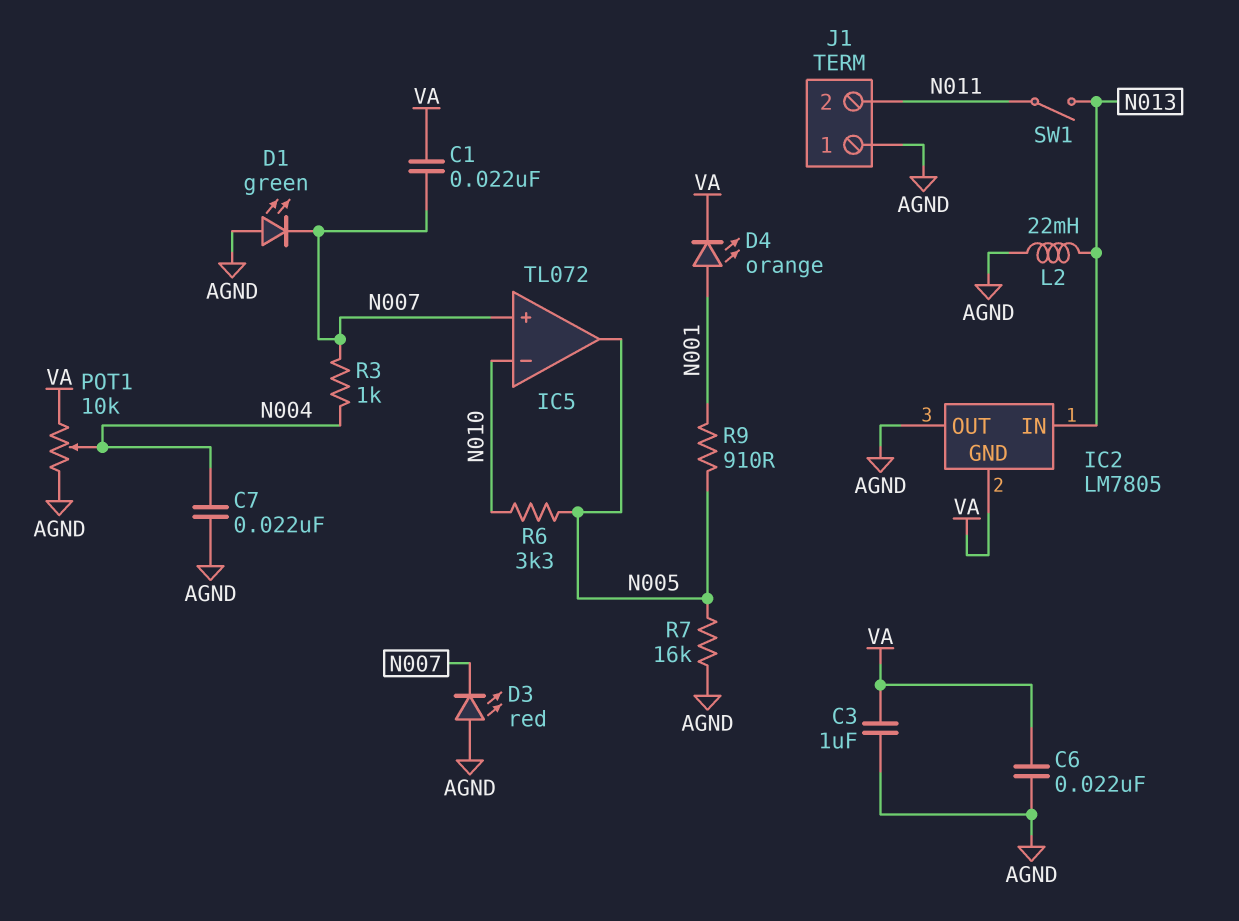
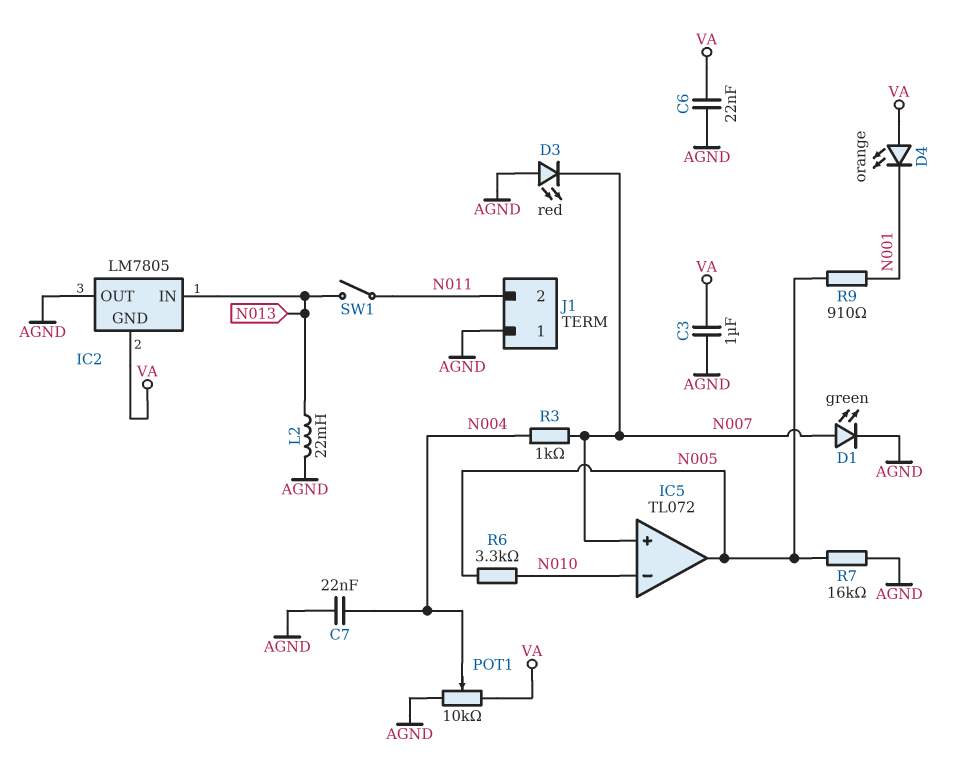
C1: 22nF (N007, VA) -> none
D1: LED green (A AGND, K N007) -> LED green (A N007, K AGND)
D4: LED orange (A N001, K VA) -> LED orange (A VA, K N001)

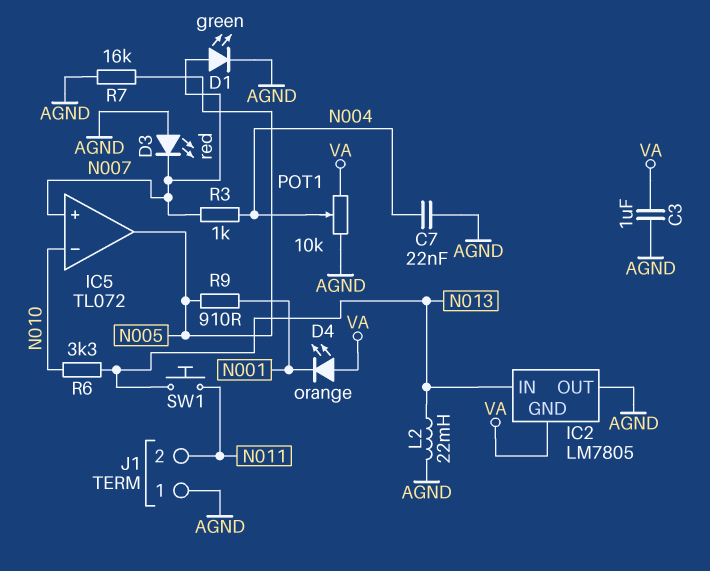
C6: 22nF (AGND, VA) -> none
R6: 3.3k (N005, N010) -> 3.3k (N010, N013)
SW1: switch (N011, N013) -> button (N011, N013)

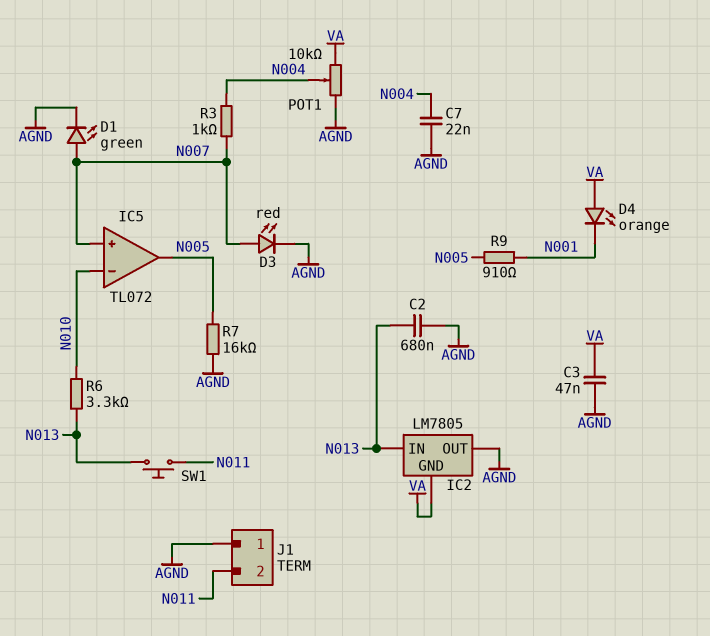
C2: none -> 680nF (AGND, N013)
C3: 1uF (AGND, VA) -> 47nF (AGND, VA)
D3: LED red (A AGND, K N007) -> LED red (A N007, K AGND)
L2: 22mH (AGND, N013) -> none

